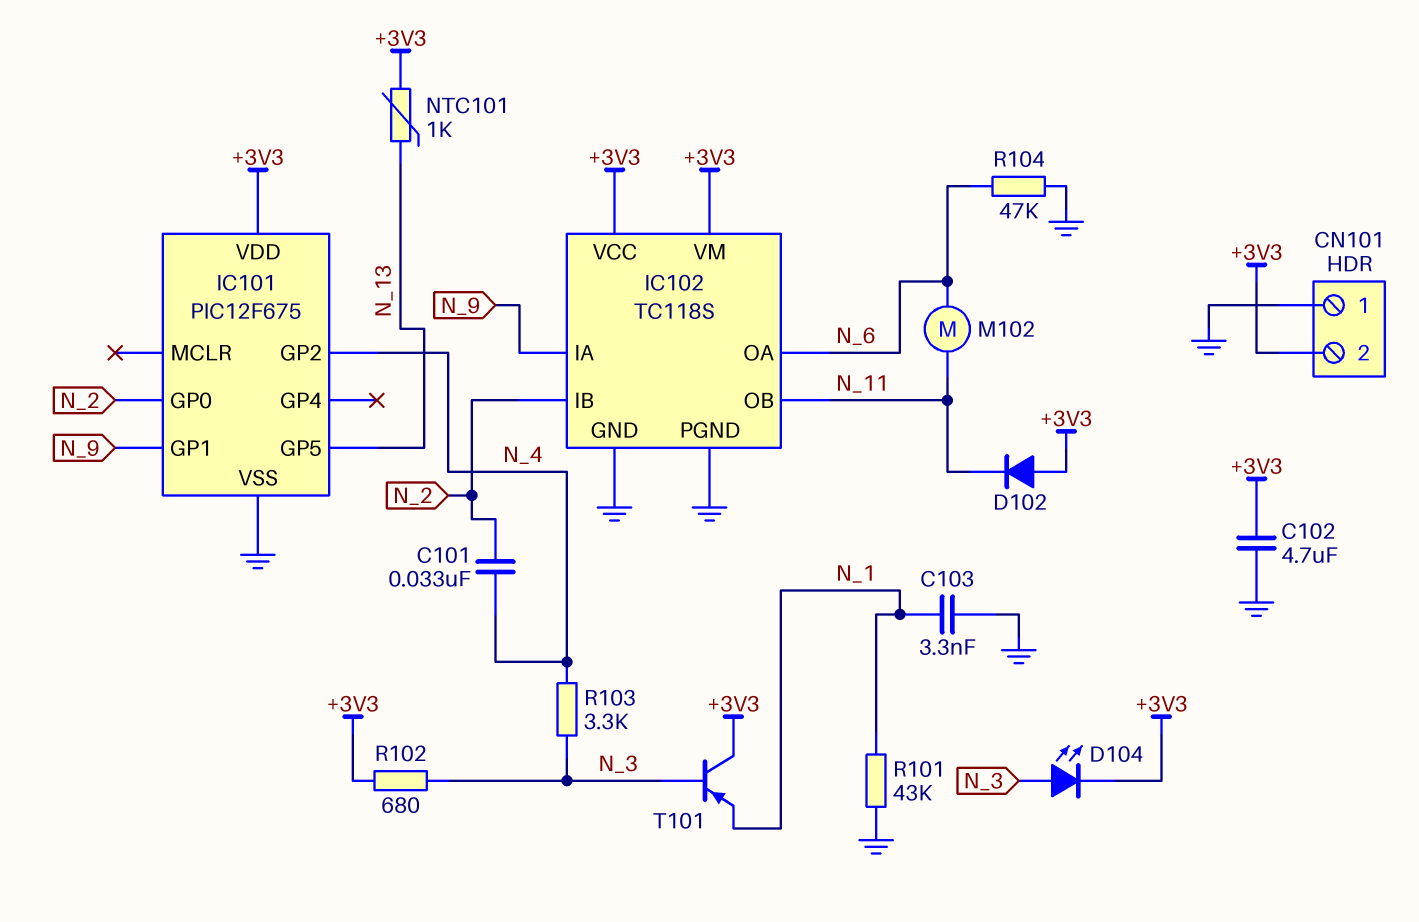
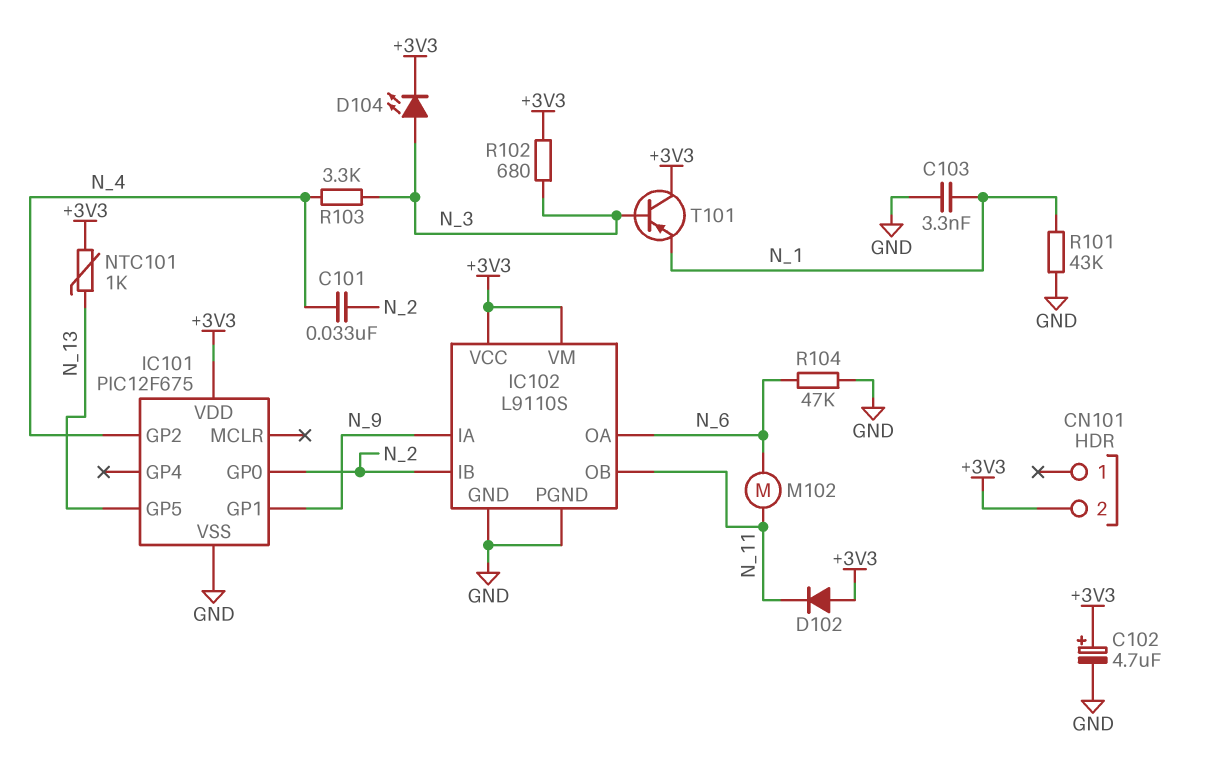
C102: 4.7uF (+3V3, GND) -> 4.7uF (plus +3V3, minus GND)
CN101 pin 1: GND -> none
IC102: TC118S -> L9110S

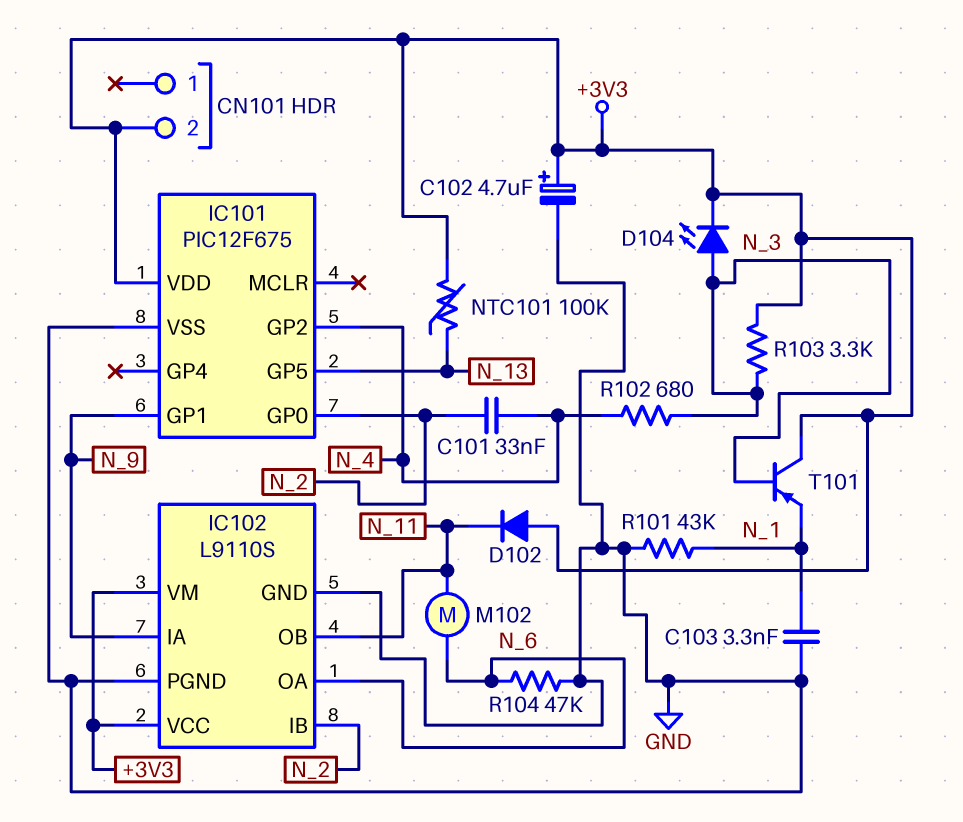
NTC101: 1k (+3V3, N_13) -> 100k (+3V3, N_13)
R102: 680 (+3V3, N_3) -> 680 (N_3, N_4)
R103: 3.3k (N_3, N_4) -> 3.3k (+3V3, N_3)

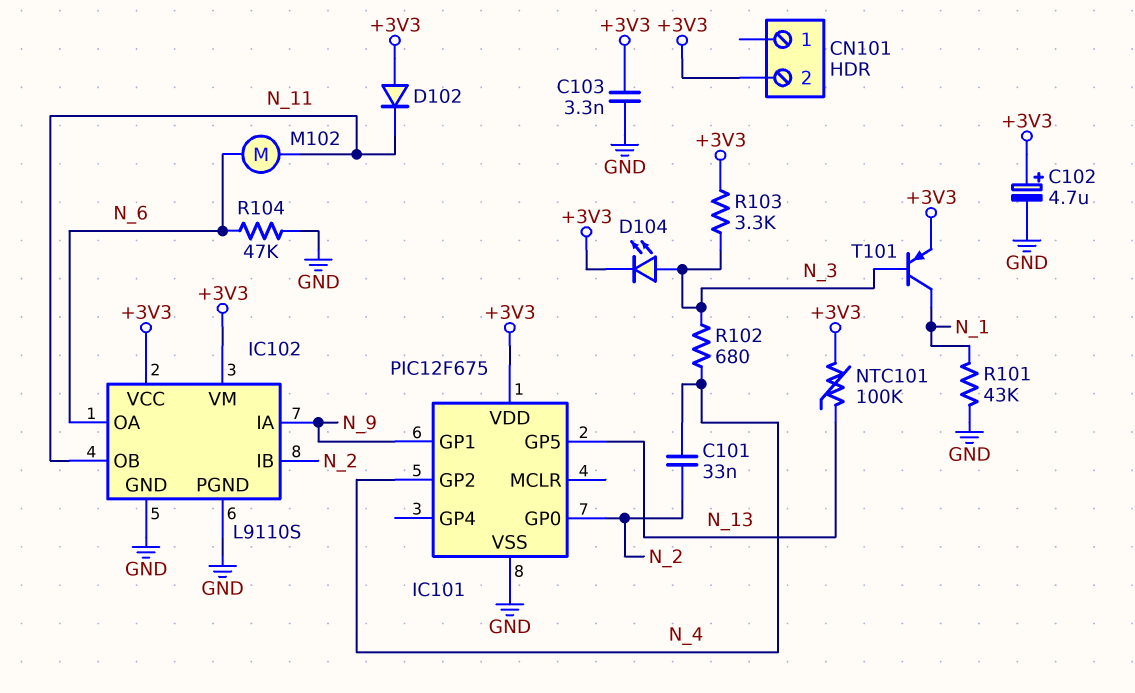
C103: 3.3nF (GND, N_1) -> 3.3nF (+3V3, GND)
T101: PNP (B N_3, C +3V3, E N_1) -> PNP (B N_3, C N_1, E +3V3)

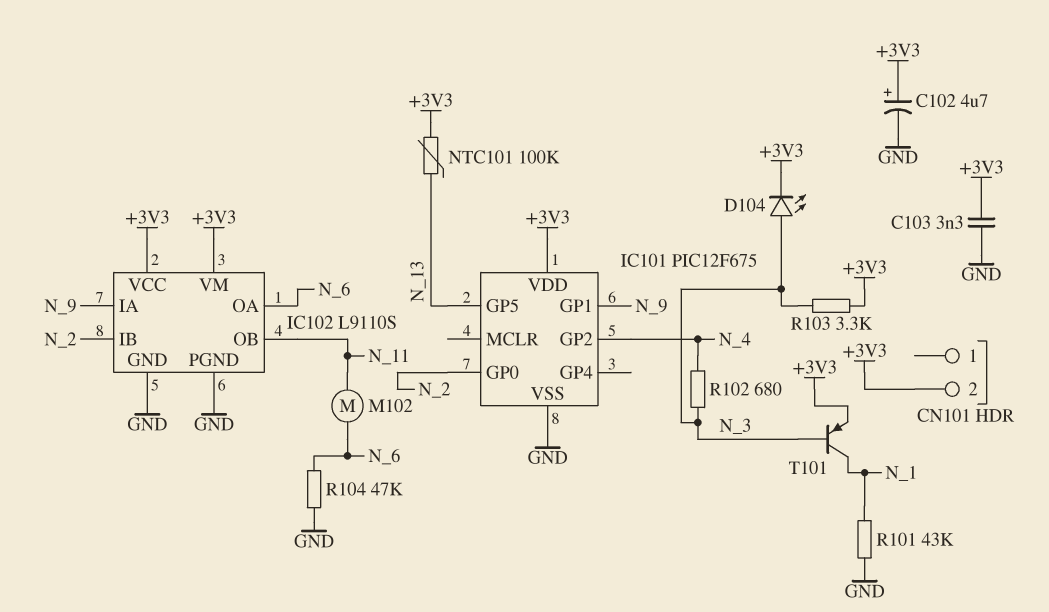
C101: 33nF (N_2, N_4) -> none
D102: diode (A +3V3, K N_11) -> none

